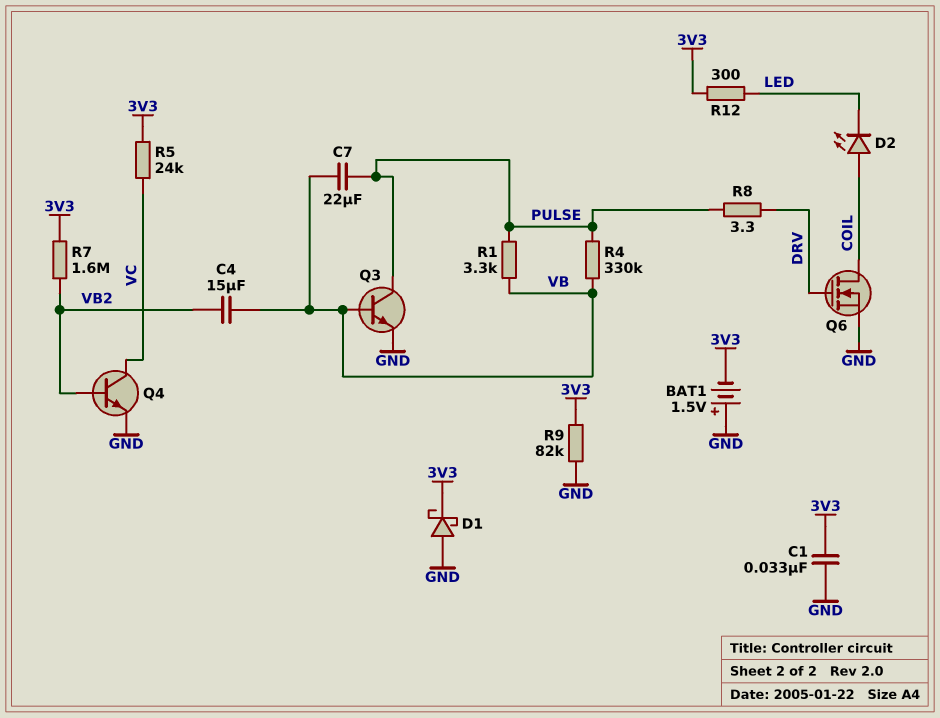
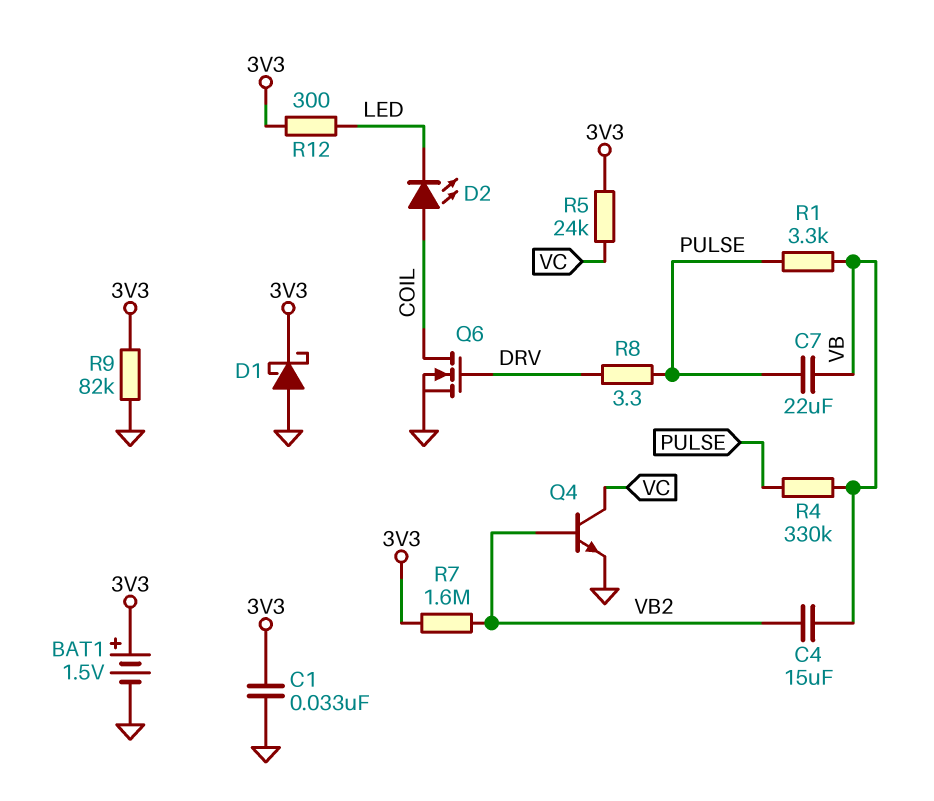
BAT1: 1.5V (plus GND, minus 3V3) -> 1.5V (plus 3V3, minus GND)
Q3: NPN (B VB, C PULSE, E GND) -> none

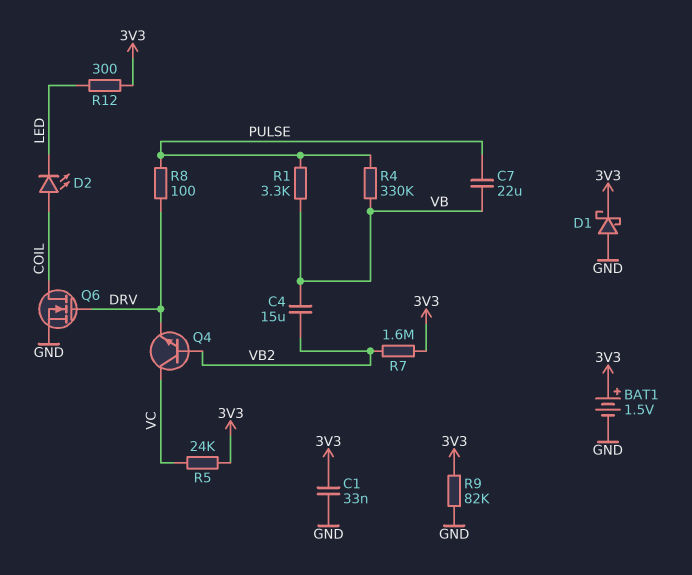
Q4: NPN (B VB2, C VC, E GND) -> NPN (B VB2, C VC, E DRV)
R8: 3.3 (DRV, PULSE) -> 100 (DRV, PULSE)

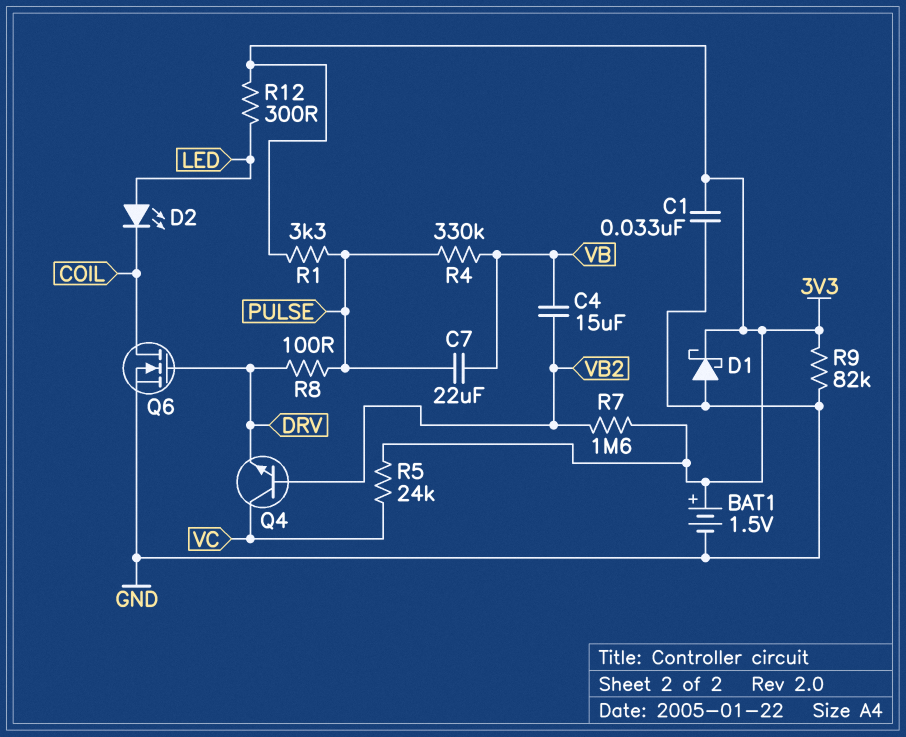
D2: LED (A COIL, K LED) -> LED (A LED, K COIL)
R1: 3.3k (PULSE, VB) -> 3.3k (3V3, PULSE)

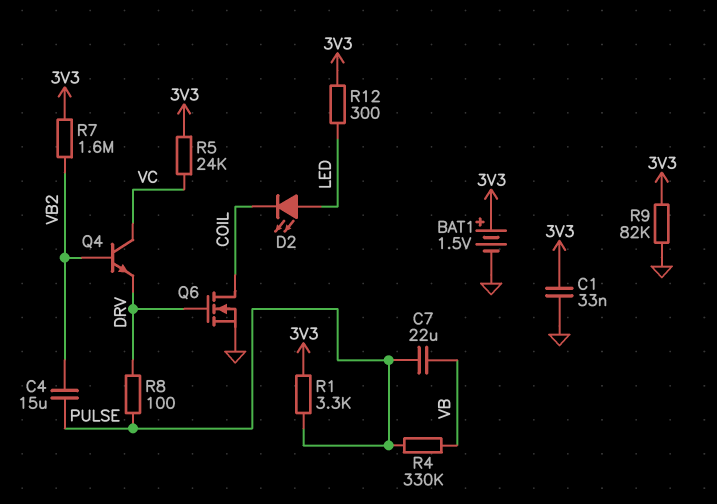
C4: 15uF (VB, VB2) -> 15uF (PULSE, VB2)
D1: schottky (A GND, K 3V3) -> none

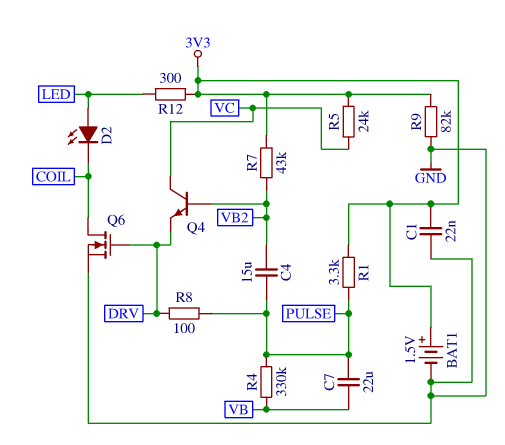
C1: 33nF (3V3, GND) -> 22nF (3V3, GND)
R7: 1.6M (3V3, VB2) -> 43k (3V3, VB2)

